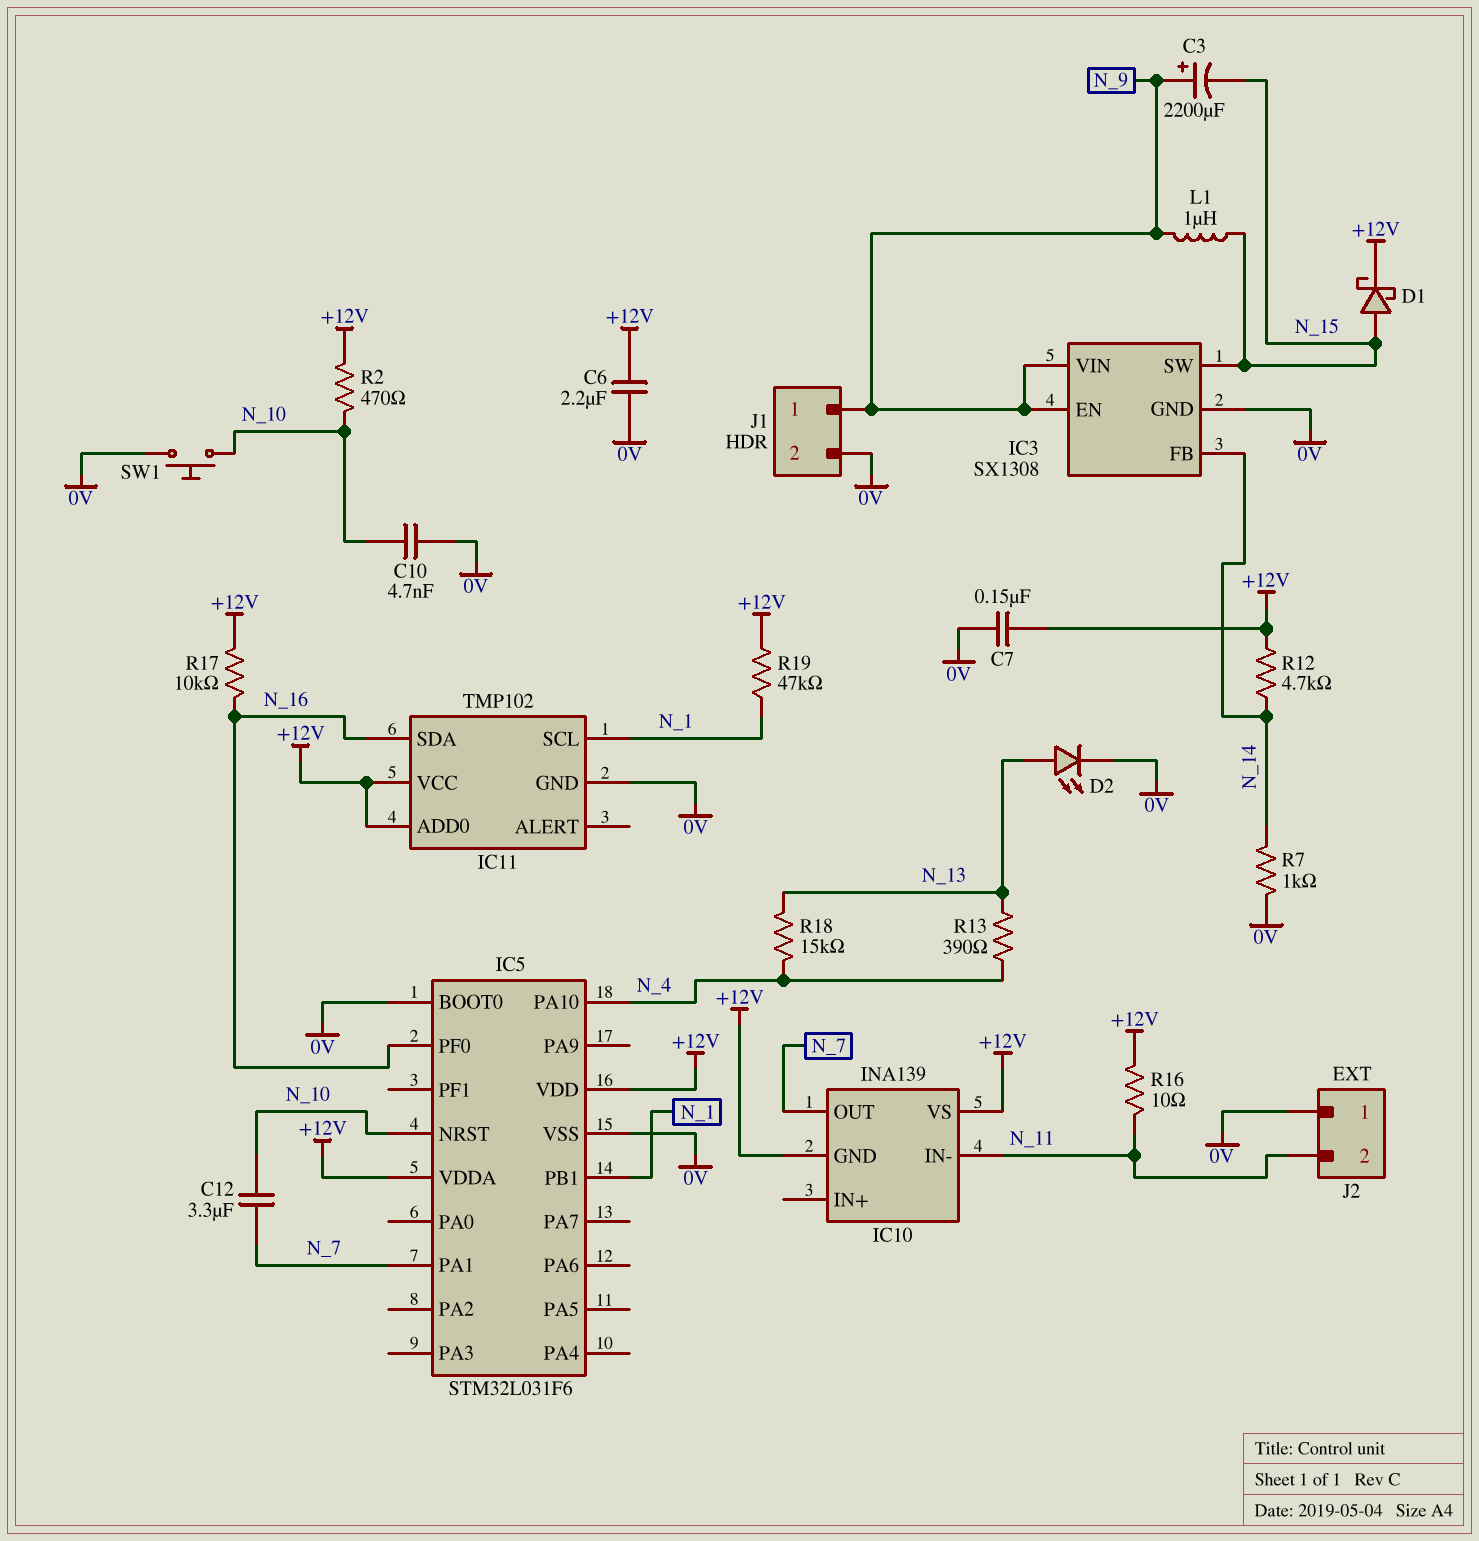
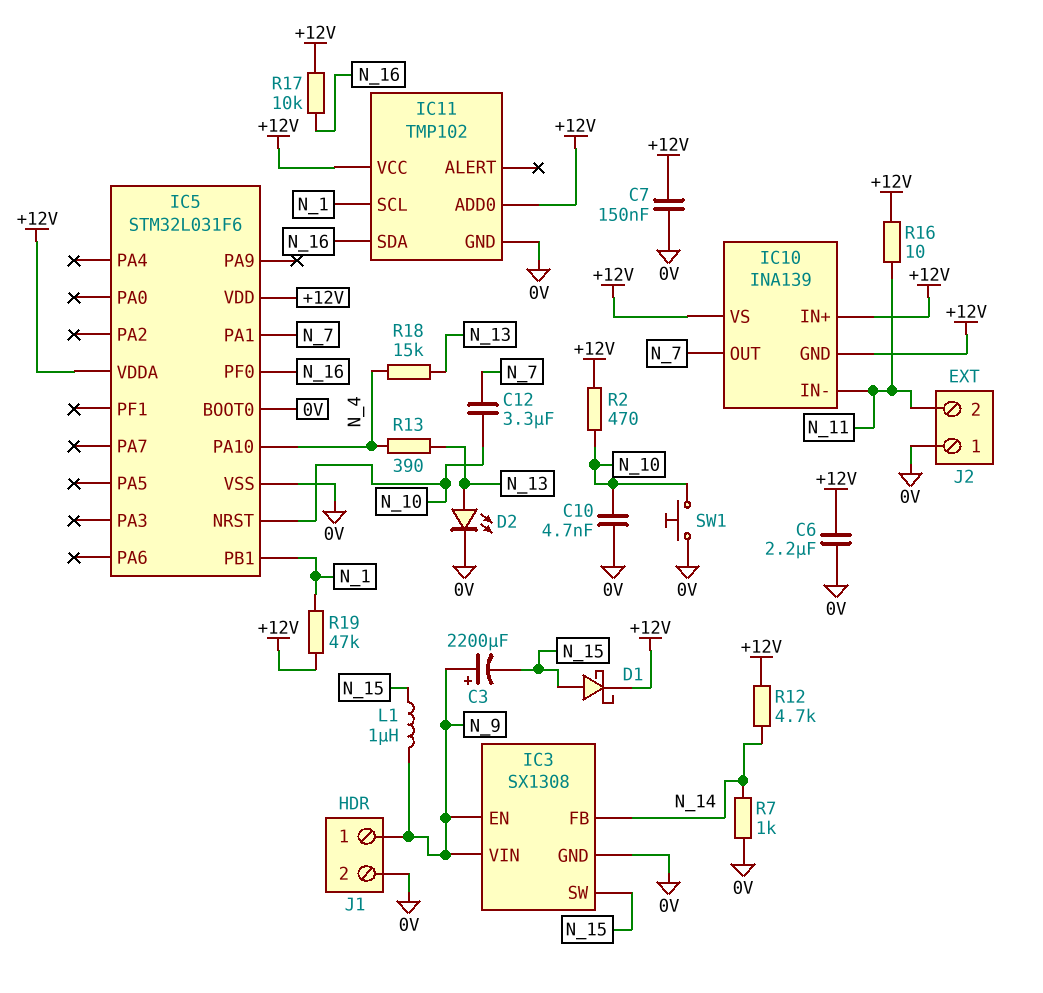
IC10 pin IN+: none -> +12V

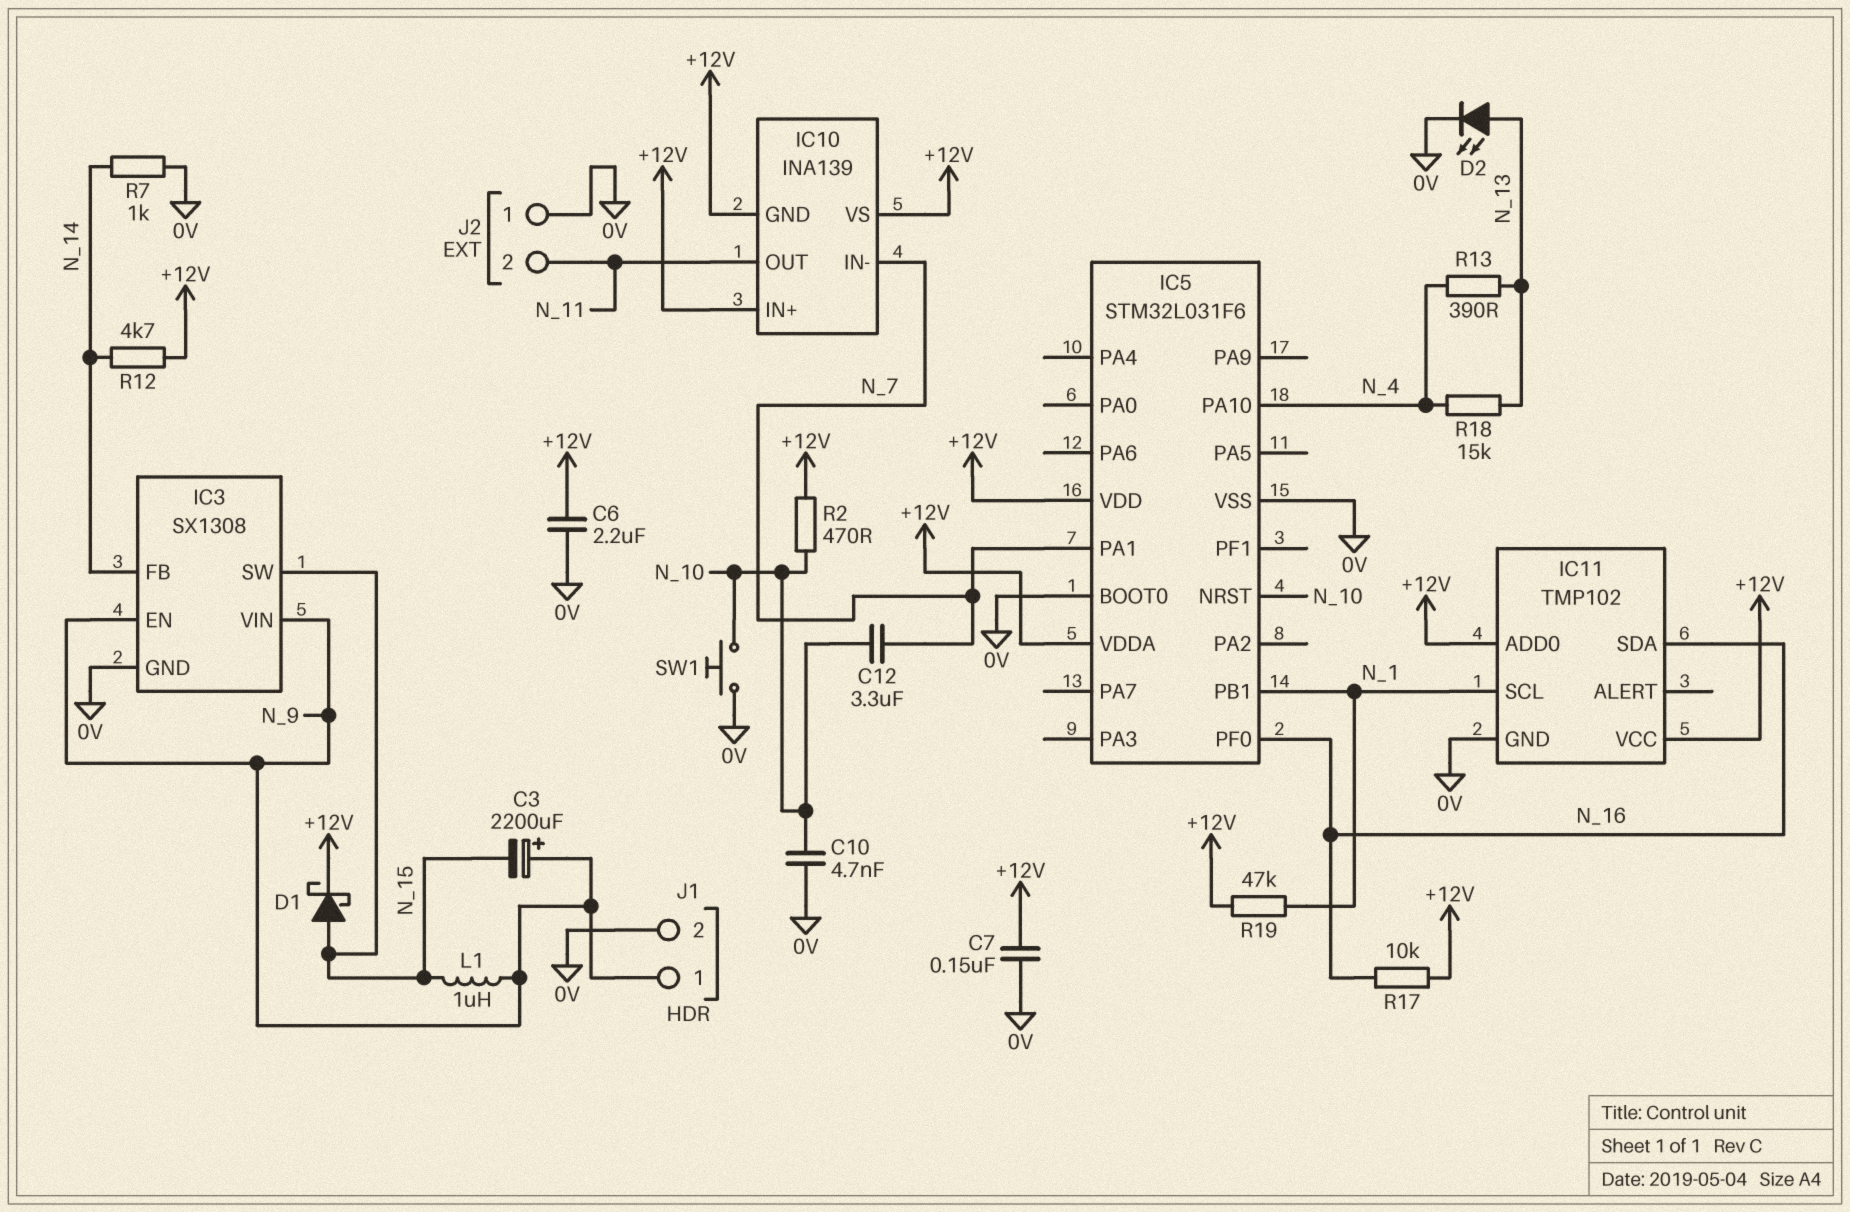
IC10 pin IN-: N_11 -> N_7
IC10 pin OUT: N_7 -> N_11
R16: 10 (+12V, N_11) -> none

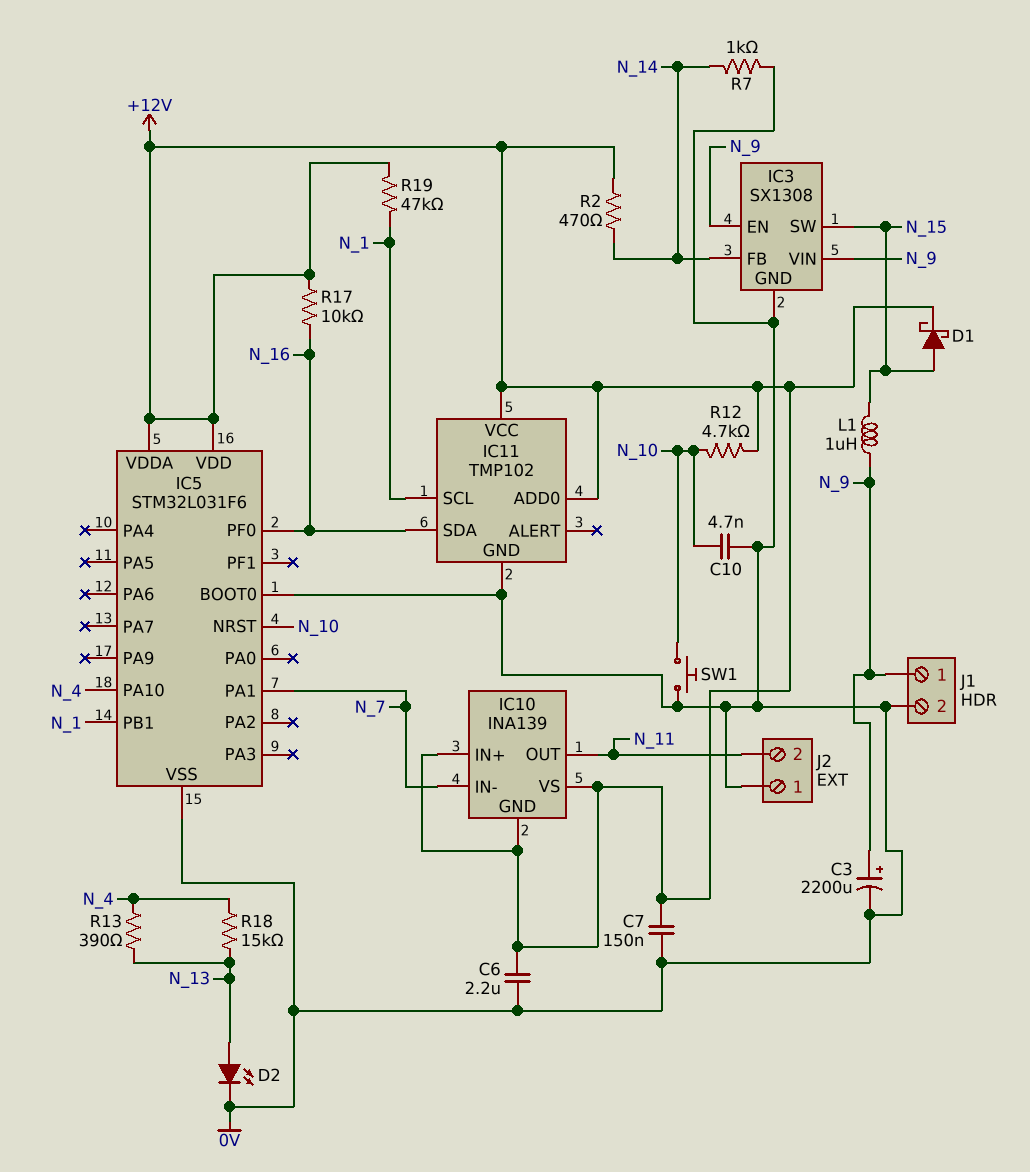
C3: 2200uF (plus N_9, minus N_15) -> 2200uF (plus N_9, minus 0V)
C12: 3.3uF (N_7, N_10) -> none
R2: 470 (+12V, N_10) -> 470 (+12V, N_14)
R12: 4.7k (+12V, N_14) -> 4.7k (+12V, N_10)

